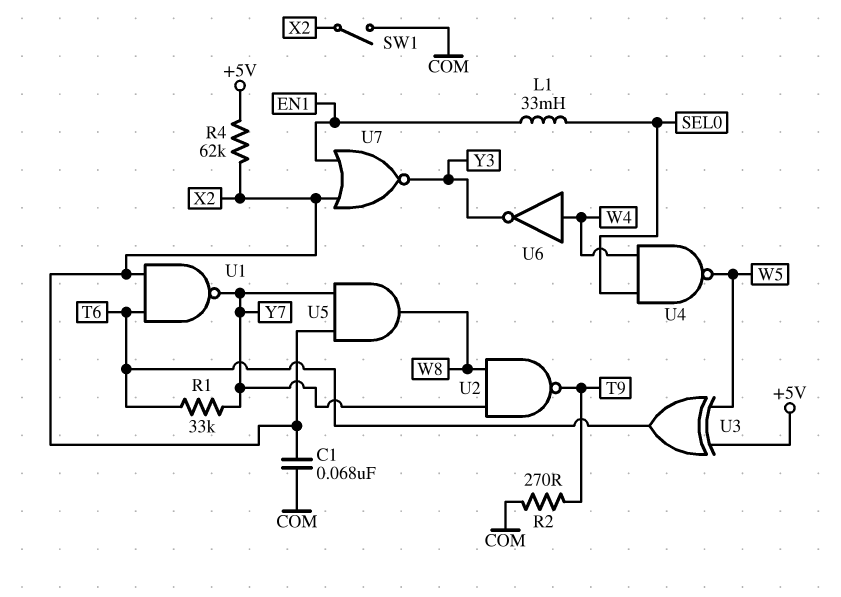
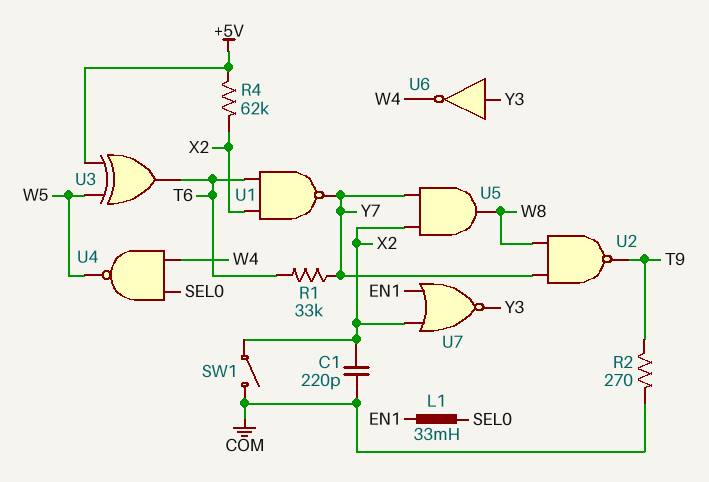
C1: 68nF (COM, X2) -> 220pF (COM, X2)
U6: NOT (in W4, out Y3) -> NOT (in Y3, out W4)

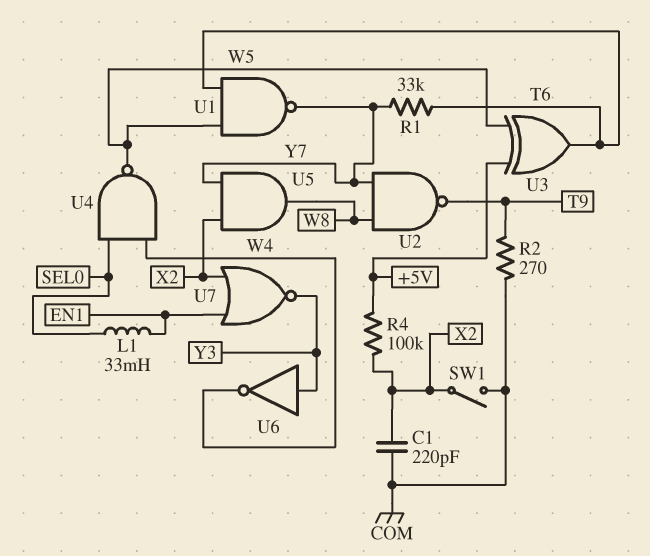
R4: 62k (+5V, X2) -> 100k (+5V, X2)
U1: NAND (in T6, in X2, out Y7) -> NAND (in T6, in W5, out Y7)

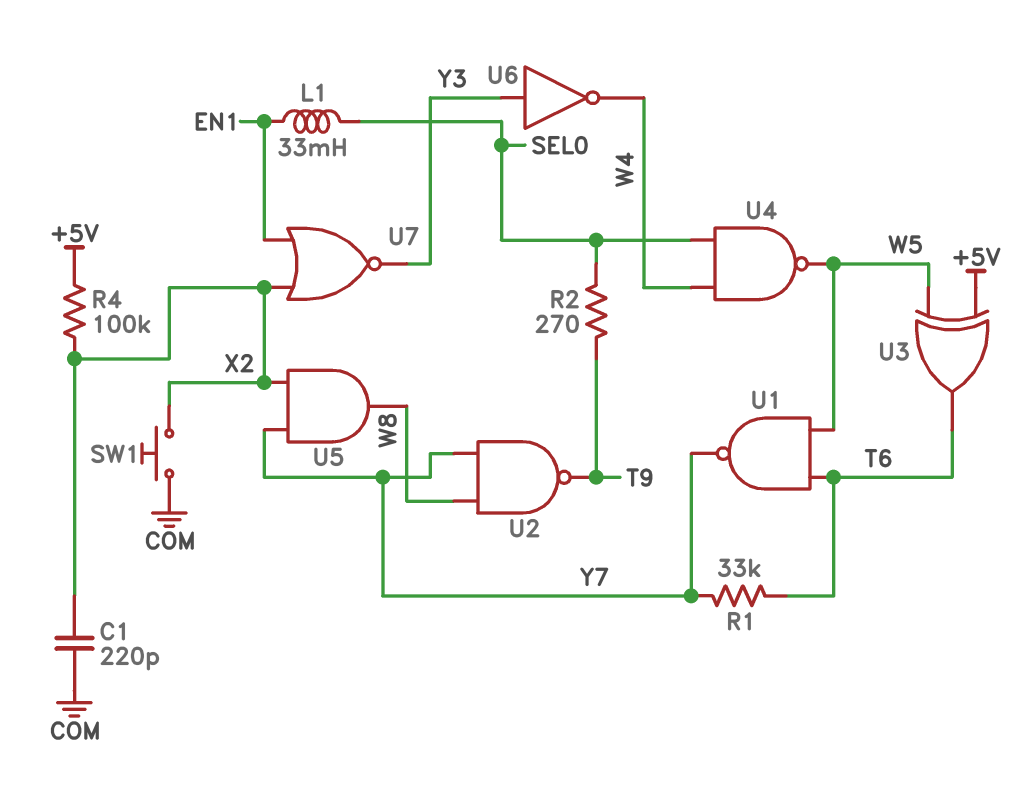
R2: 270 (COM, T9) -> 270 (SEL0, T9)
SW1: switch (COM, X2) -> button (COM, X2)

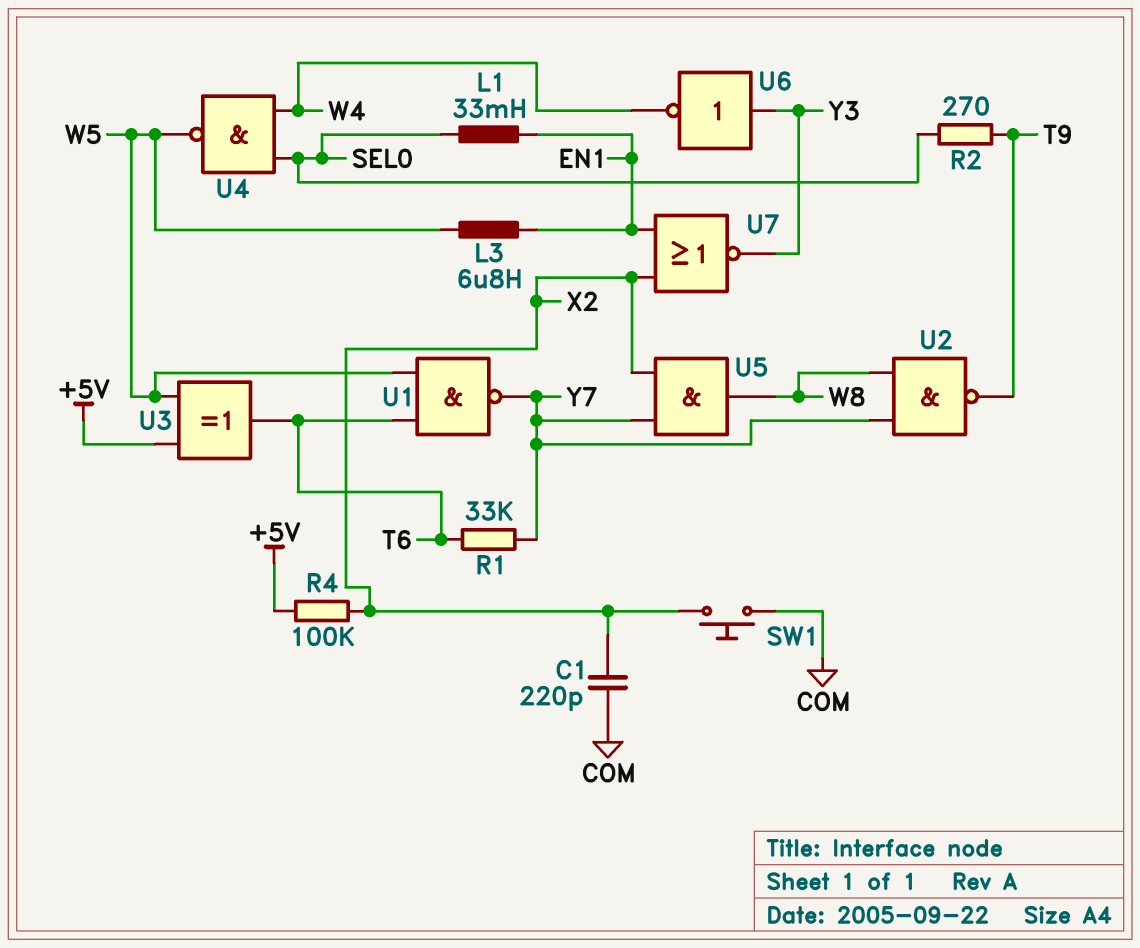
L3: none -> 6.8uH (EN1, W5)

